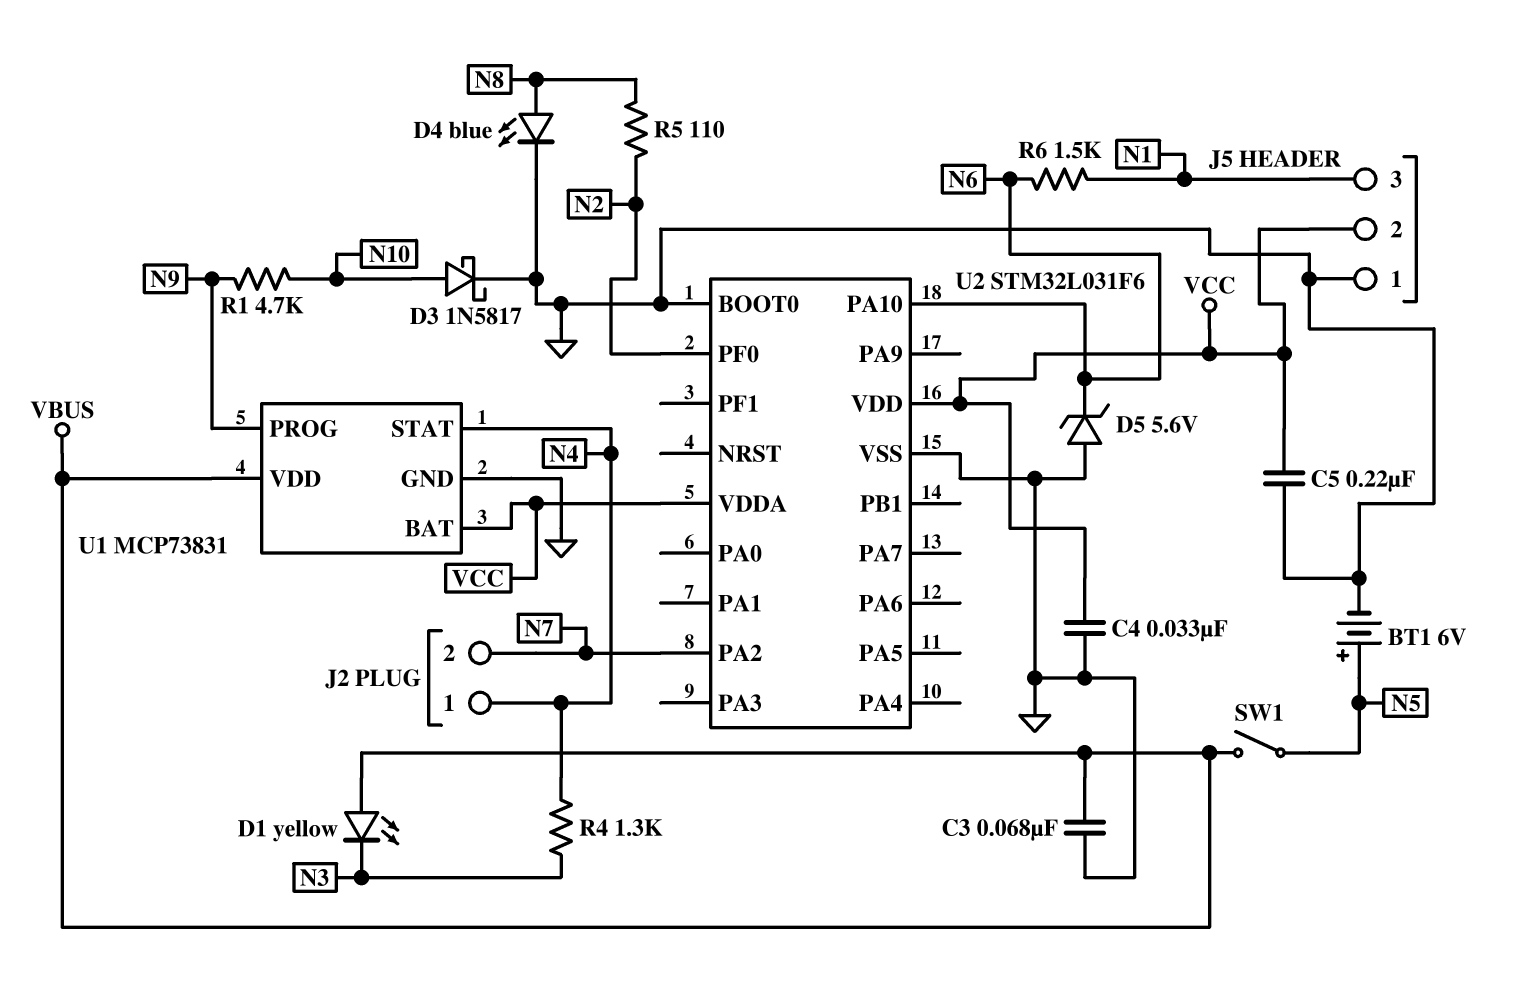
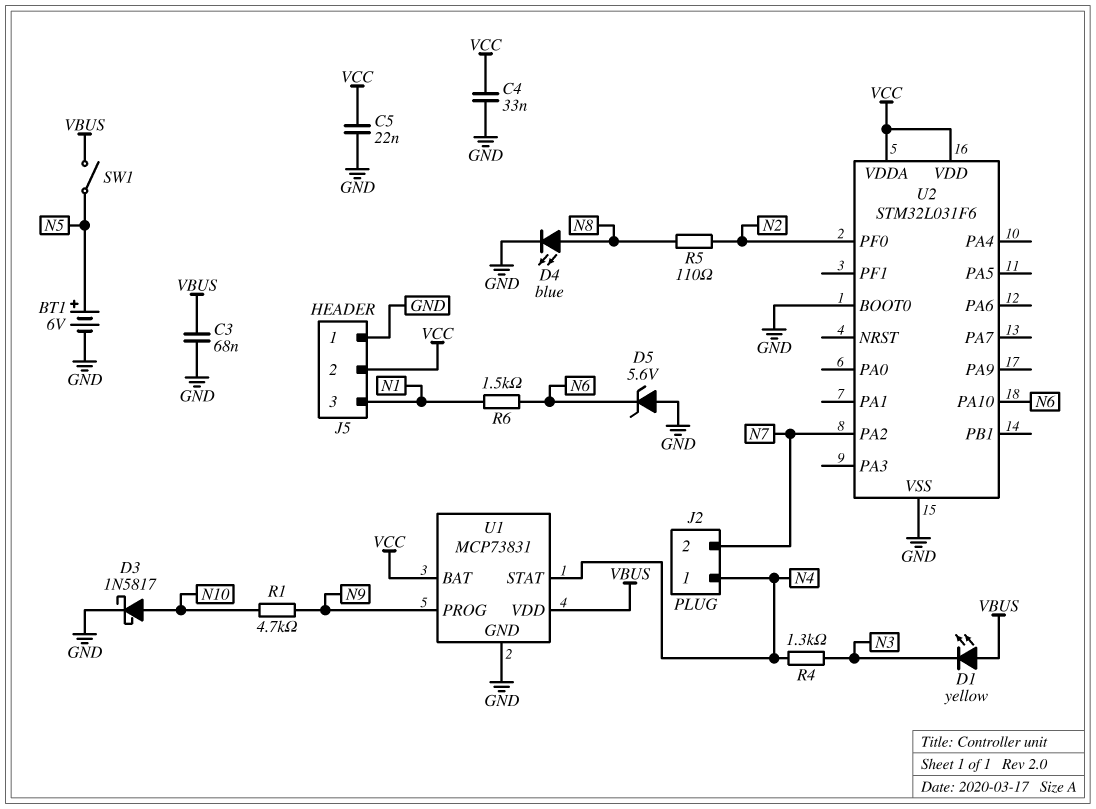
C5: 220nF (GND, VCC) -> 22nF (GND, VCC)

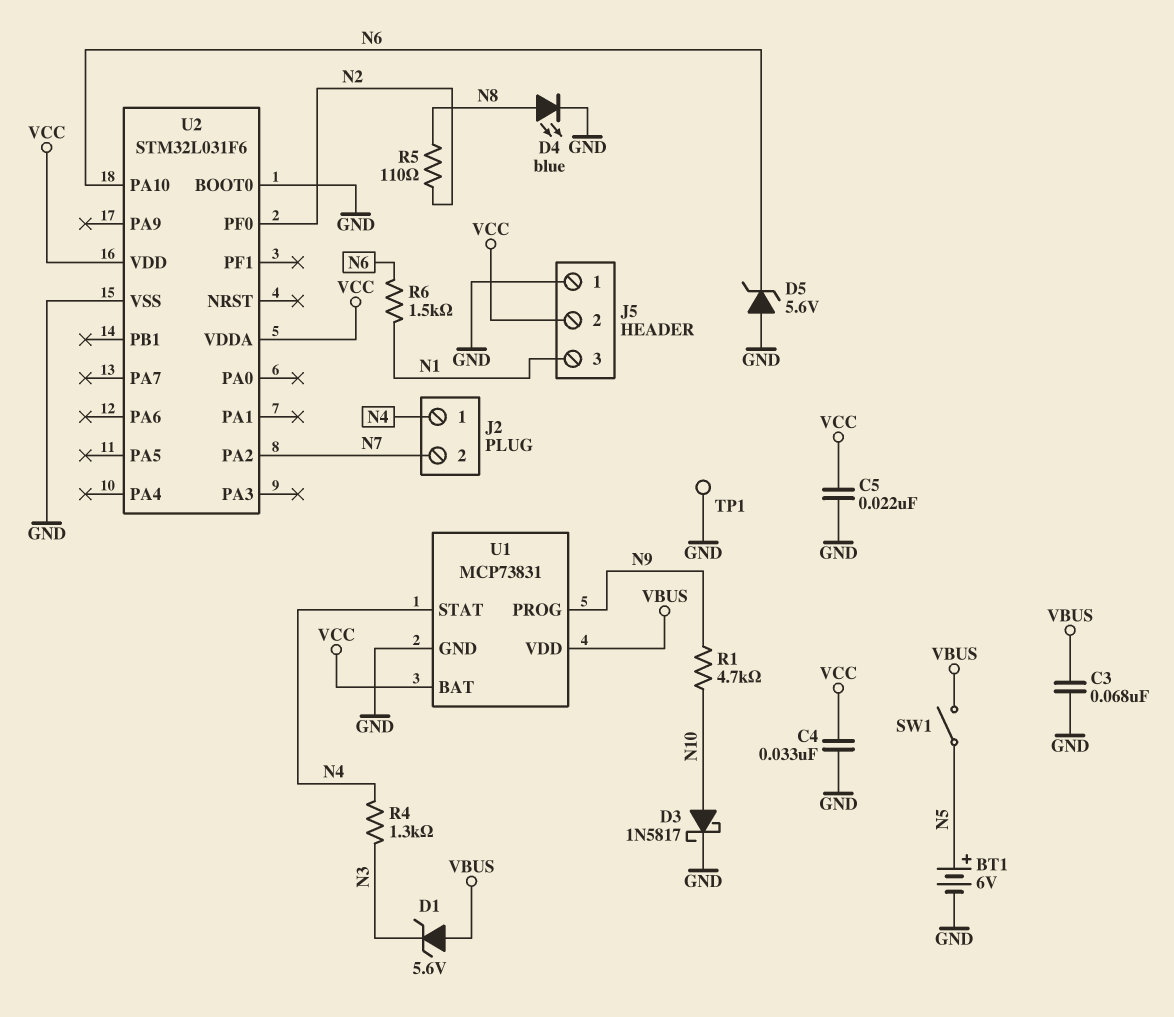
D1: LED yellow (A VBUS, K N3) -> zener 5.6V (A VBUS, K N3)
TP1: none -> test point (GND)

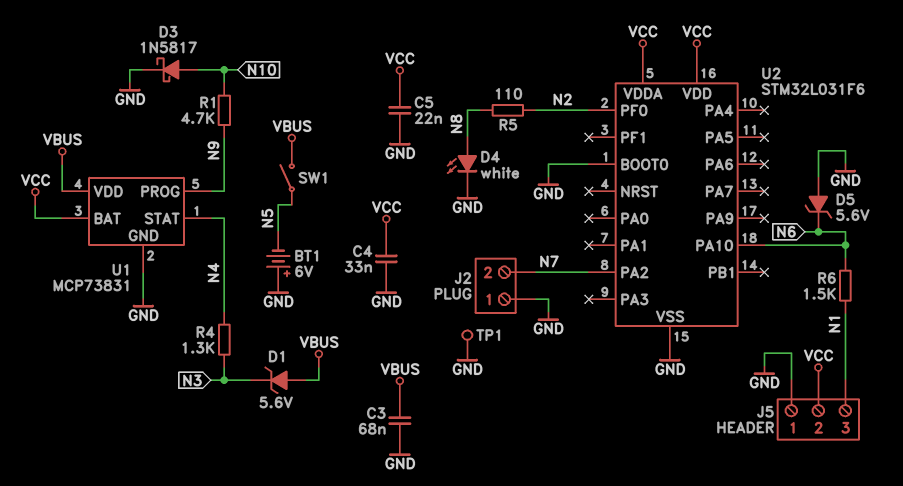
BT1: 6V (plus N5, minus GND) -> 6V (plus GND, minus N5)
D4: LED blue (A N8, K GND) -> LED white (A N8, K GND)
J2 pin 1: N4 -> GND

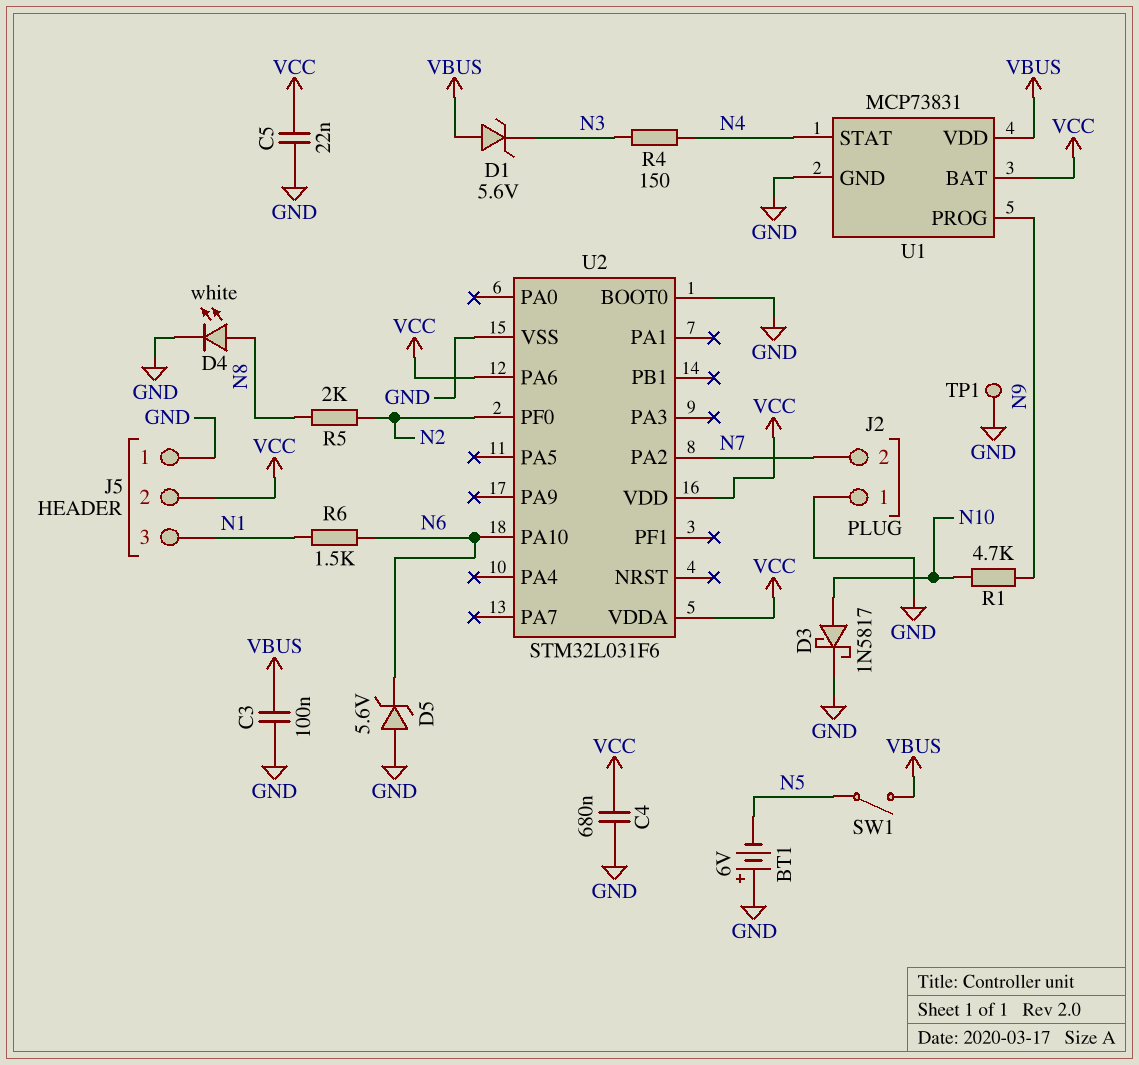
C3: 68nF (GND, VBUS) -> 100nF (GND, VBUS)
C4: 33nF (GND, VCC) -> 680nF (GND, VCC)
R4: 1.3k (N3, N4) -> 150 (N3, N4)
R5: 110 (N2, N8) -> 2k (N2, N8)
U2 pin PA6: none -> VCC

